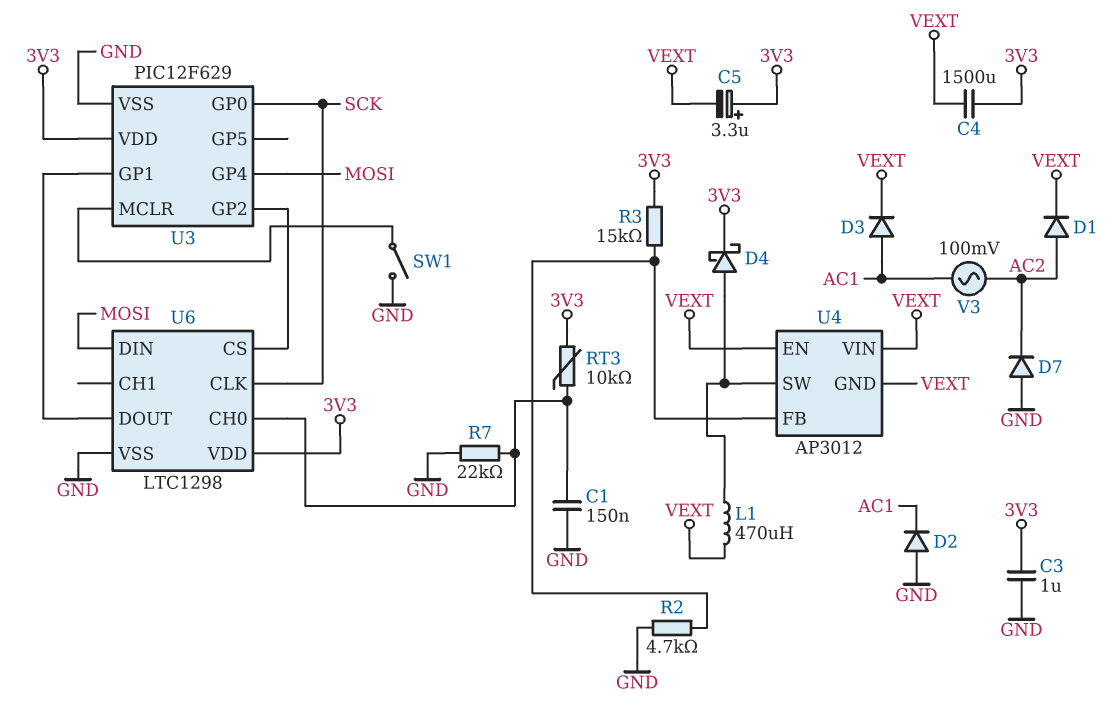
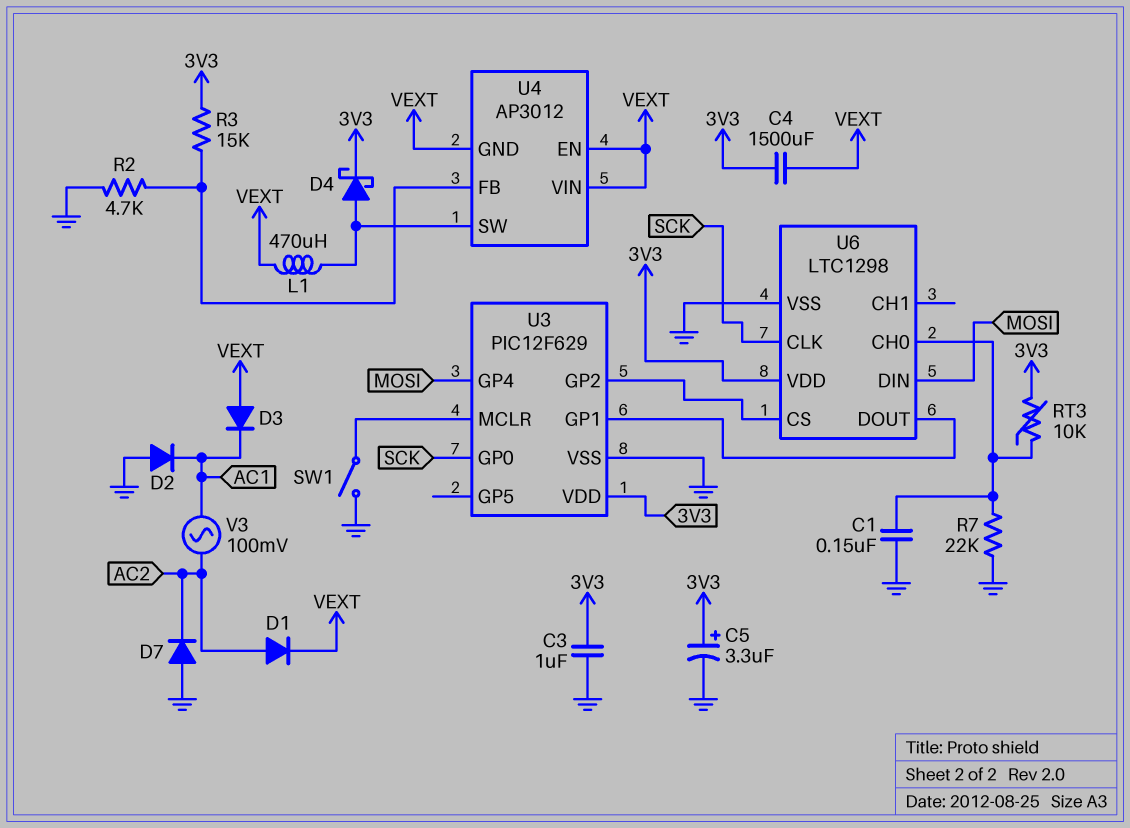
C5: 3.3uF (plus 3V3, minus VEXT) -> 3.3uF (plus 3V3, minus GND)
D3: diode (A AC1, K VEXT) -> diode (A VEXT, K AC1)

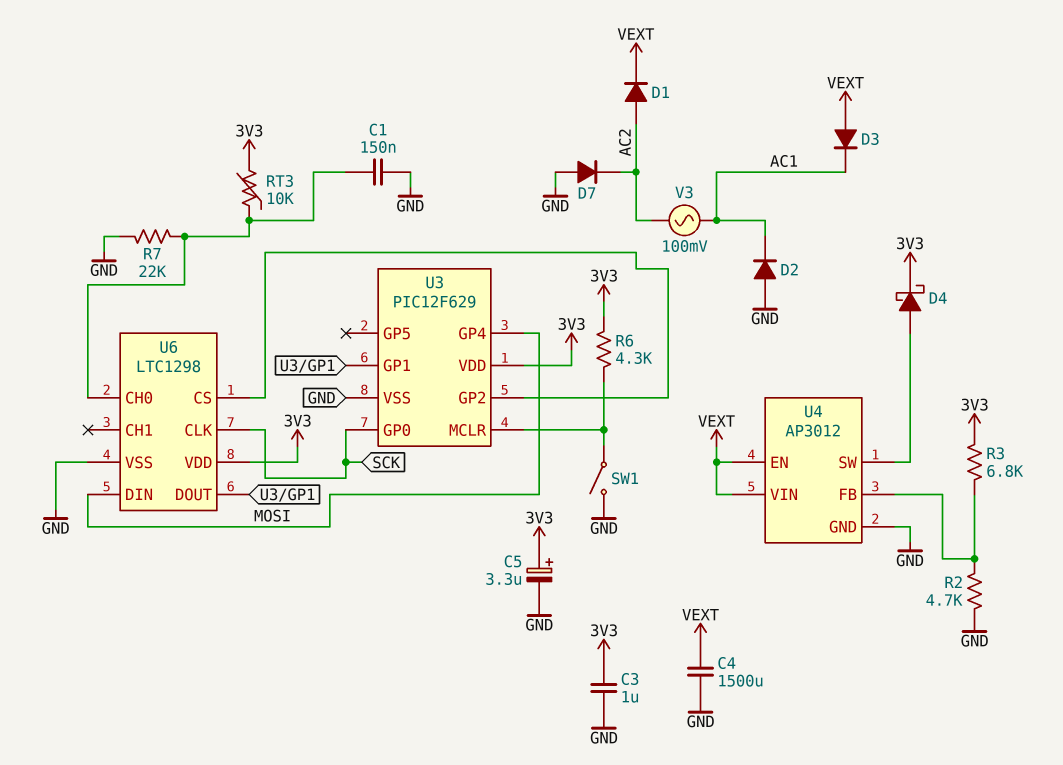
C4: 1500uF (3V3, VEXT) -> 1500uF (GND, VEXT)
L1: 470uH (U4/SW, VEXT) -> none
R3: 15k (3V3, U4/FB) -> 6.8k (3V3, U4/FB)
R6: none -> 4.3k (3V3, U3/MCLR)
U4 pin GND: VEXT -> GND

